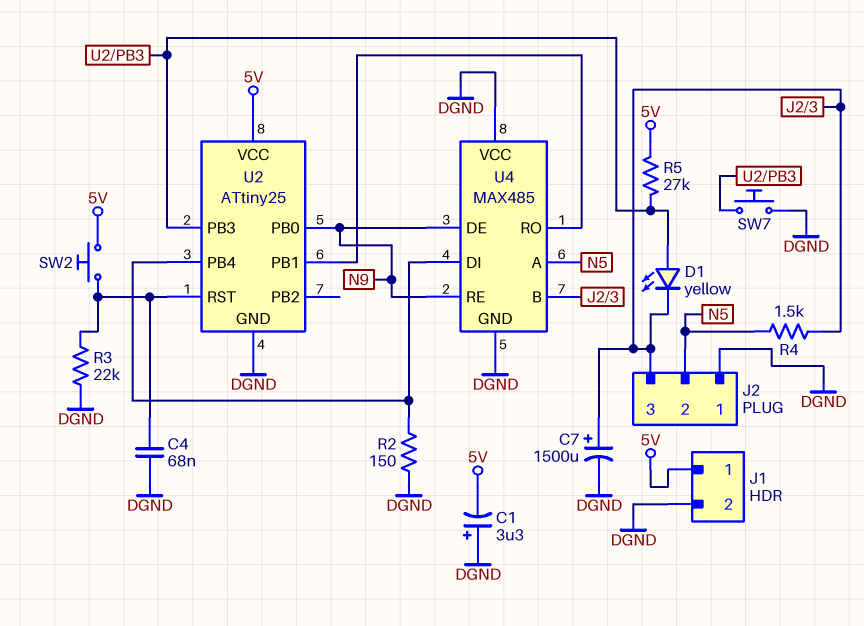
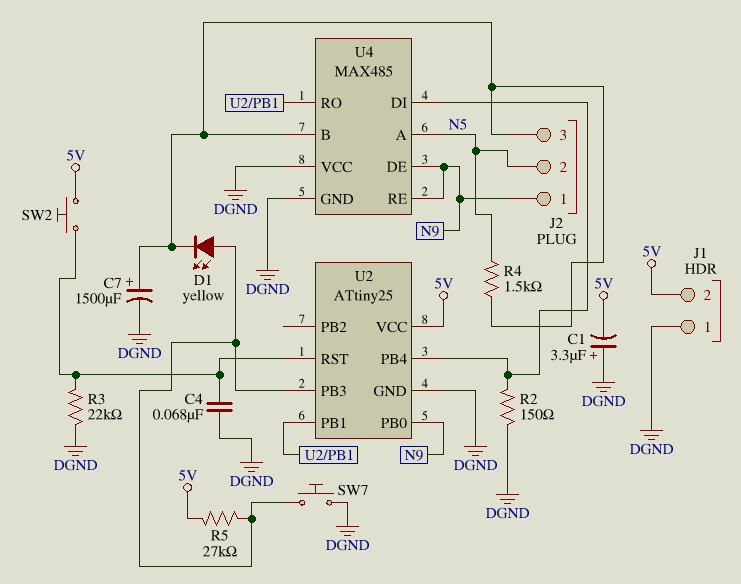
J1 pin 1: 5V -> DGND
J1 pin 2: DGND -> 5V
J2 pin 1: DGND -> N9

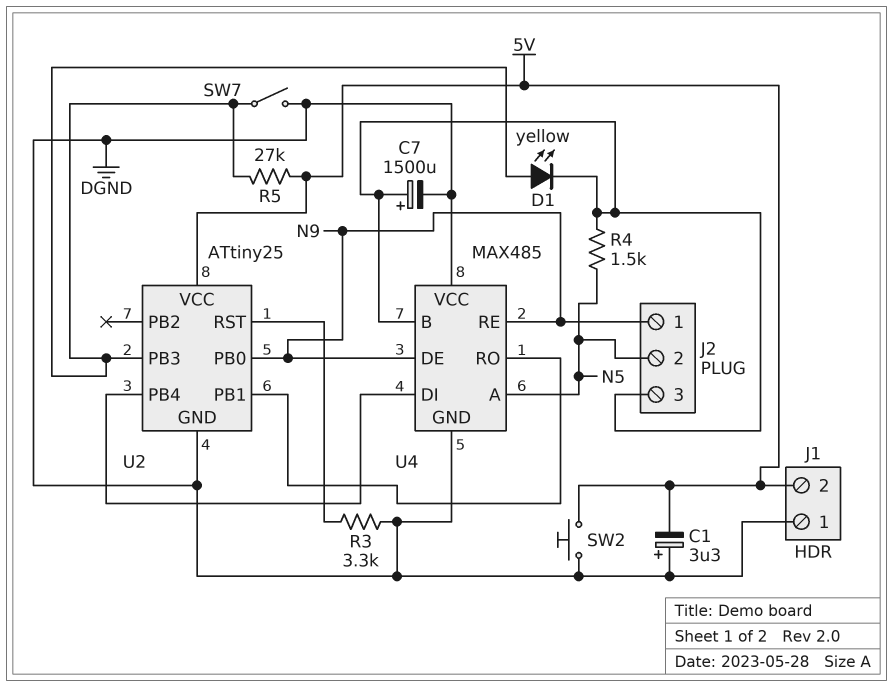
C4: 68nF (DGND, U2/RST) -> none
R2: 150 (DGND, U2/PB4) -> none
R3: 22k (DGND, U2/RST) -> 3.3k (DGND, U2/RST)
SW2: button (5V, U2/RST) -> button (5V, DGND)
SW7: button (DGND, U2/PB3) -> switch (DGND, U2/PB3)

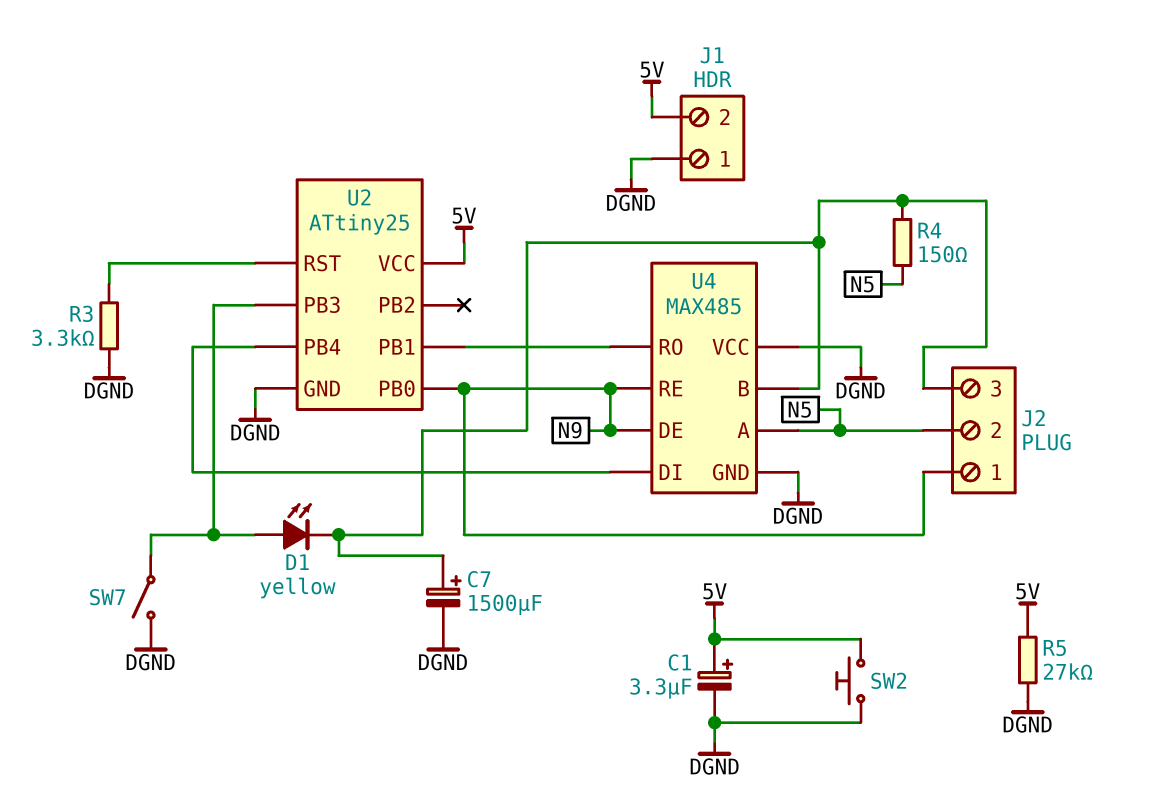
C1: 3.3uF (plus DGND, minus 5V) -> 3.3uF (plus 5V, minus DGND)
R4: 1.5k (J2/3, N5) -> 150 (J2/3, N5)
R5: 27k (5V, U2/PB3) -> 27k (5V, DGND)

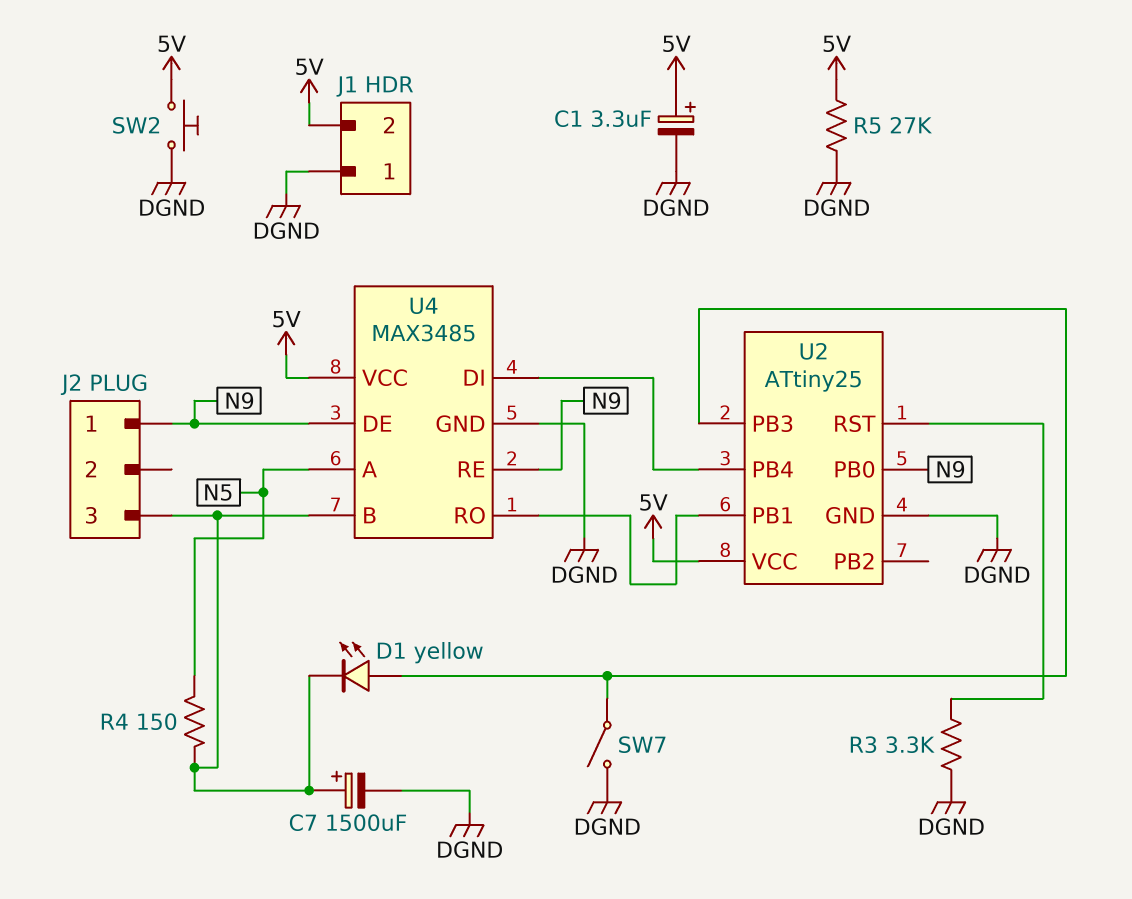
J2 pin 2: N5 -> none
U4: MAX485 -> MAX3485
U4 pin VCC: DGND -> 5V

